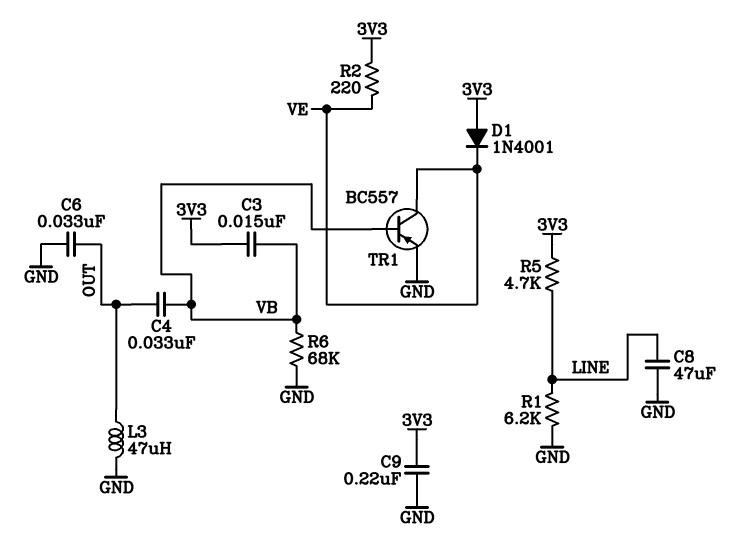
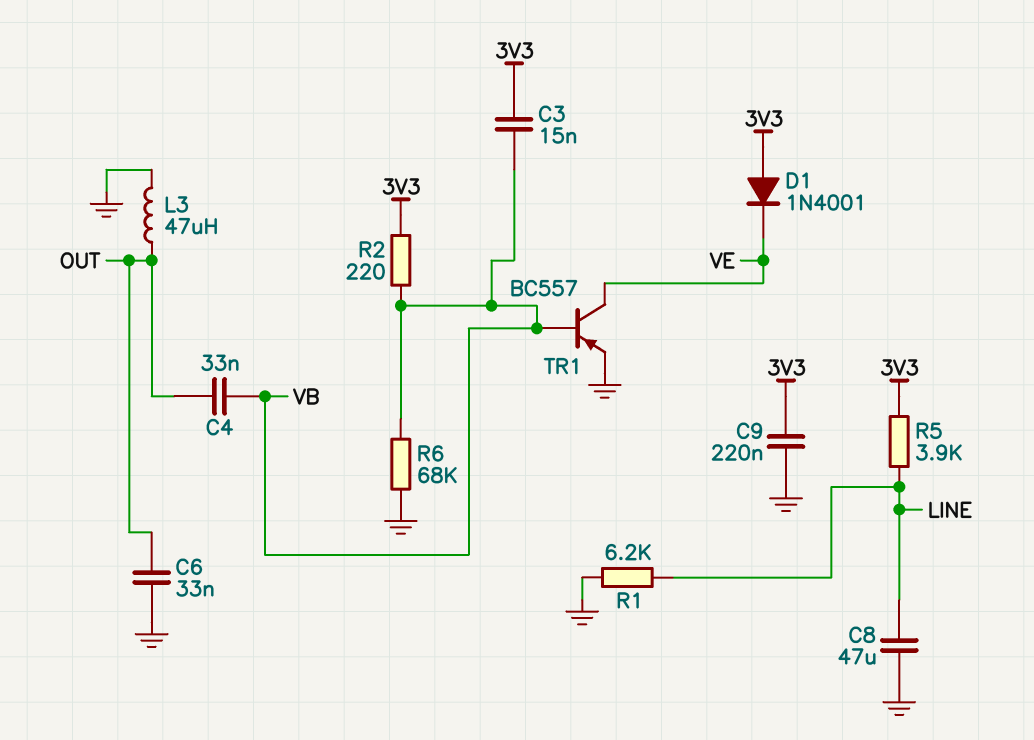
R2: 220 (3V3, VE) -> 220 (3V3, VB)
R5: 4.7k (3V3, LINE) -> 3.9k (3V3, LINE)

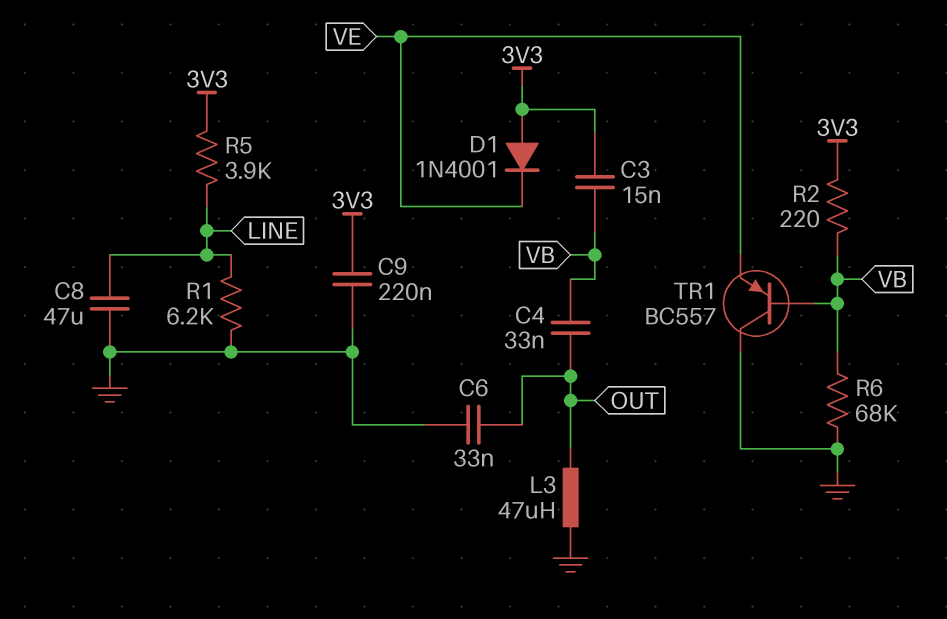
TR1: PNP BC557 (B VB, C VE, E GND) -> PNP BC557 (B VB, C GND, E VE)

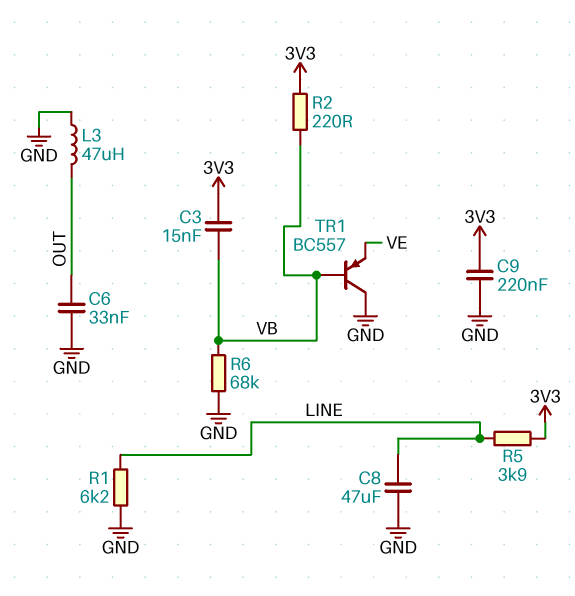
C4: 33nF (OUT, VB) -> none
D1: diode 1N4001 (A 3V3, K VE) -> none

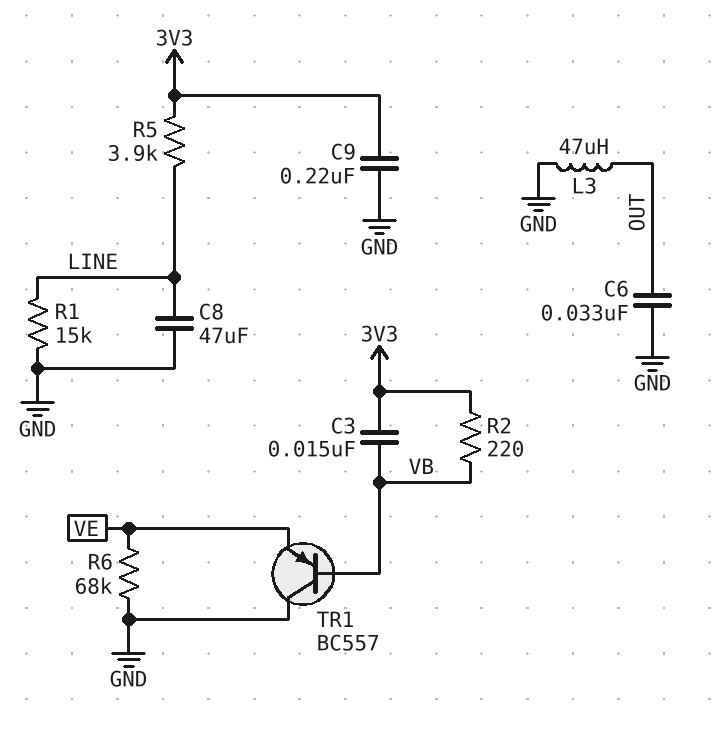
R1: 6.2k (GND, LINE) -> 15k (GND, LINE)
R6: 68k (GND, VB) -> 68k (GND, VE)

